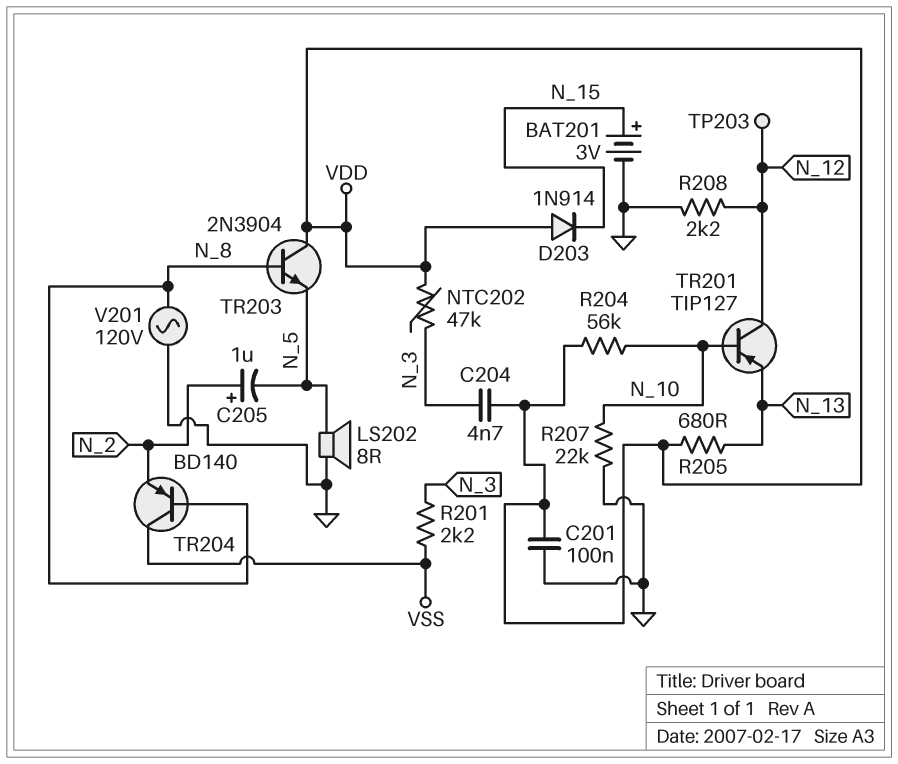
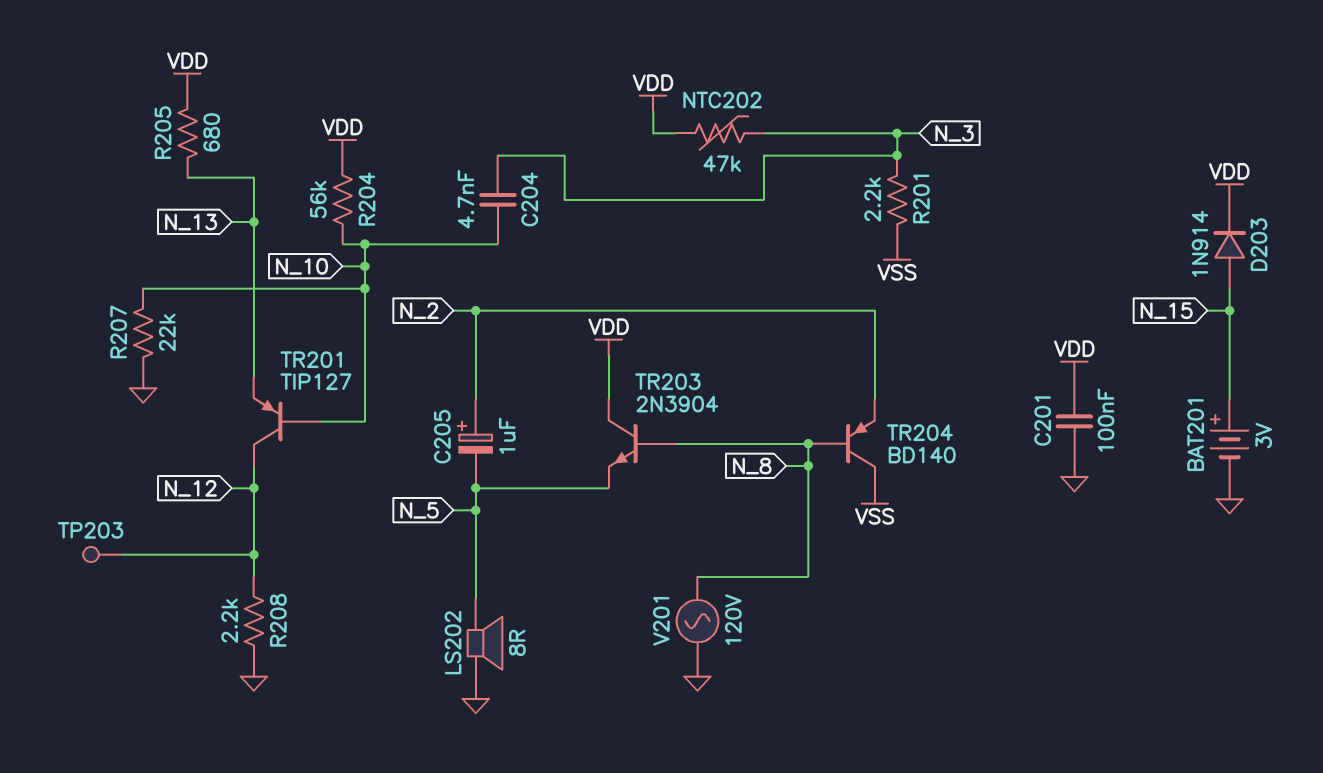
C204: 4.7nF (N_3, VDD) -> 4.7nF (N_3, N_10)
D203: diode 1N914 (A VDD, K N_15) -> diode 1N914 (A N_15, K VDD)

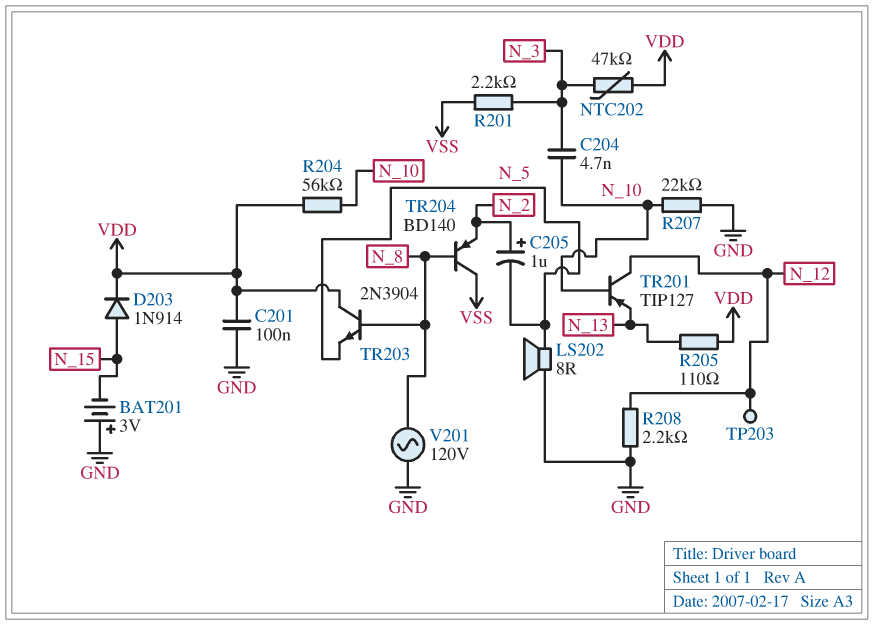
BAT201: 3V (plus N_15, minus GND) -> 3V (plus GND, minus N_15)
R205: 680 (N_13, VDD) -> 110 (N_13, VDD)

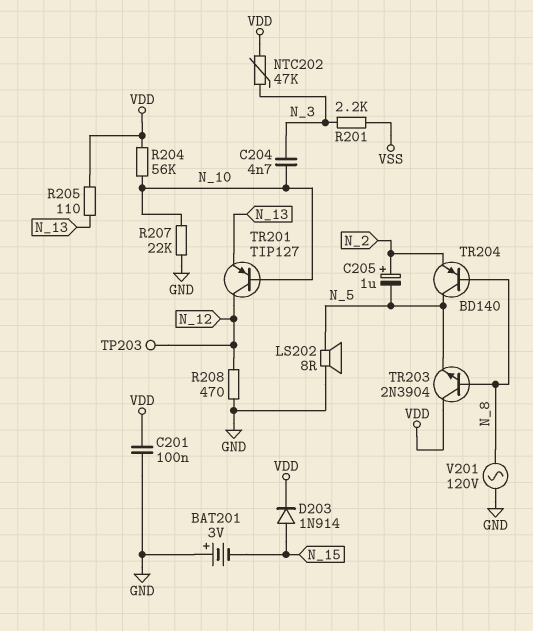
R208: 2.2k (GND, N_12) -> 470 (GND, N_12)
TR204: PNP BD140 (B N_8, C VSS, E N_2) -> PNP BD140 (B N_8, C N_5, E N_2)

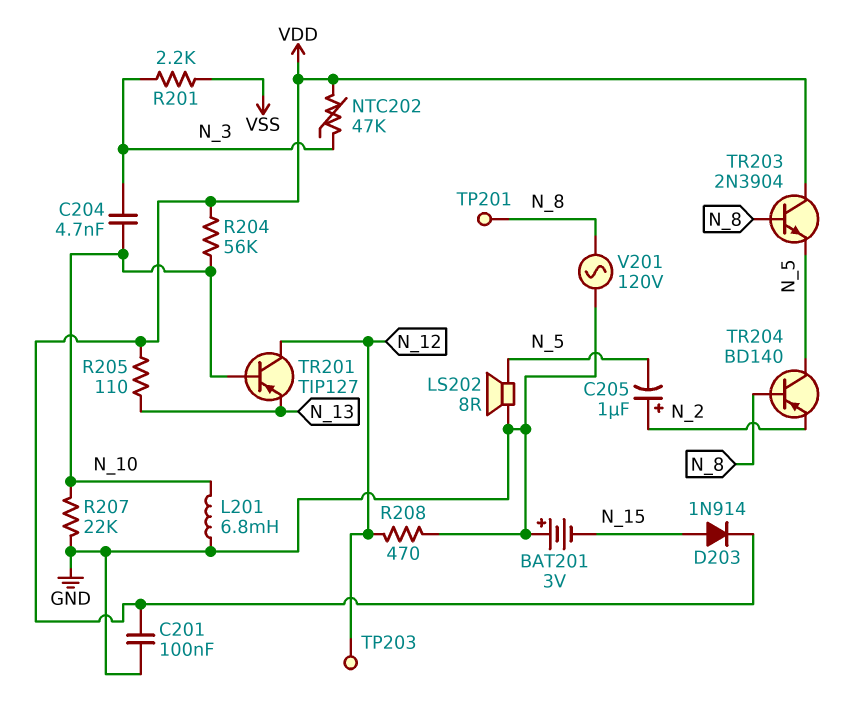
L201: none -> 6.8mH (GND, N_10)
TP201: none -> test point (N_8)

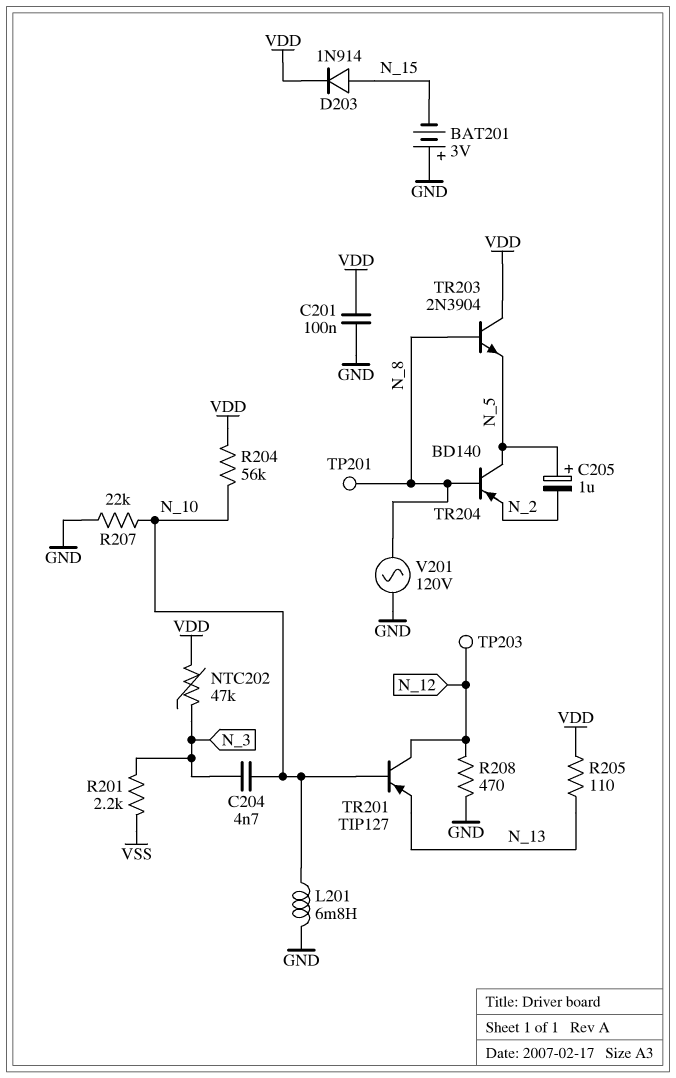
C205: 1uF (plus N_2, minus N_5) -> 1uF (plus N_5, minus N_2)
LS202: speaker 8R (GND, N_5) -> none

